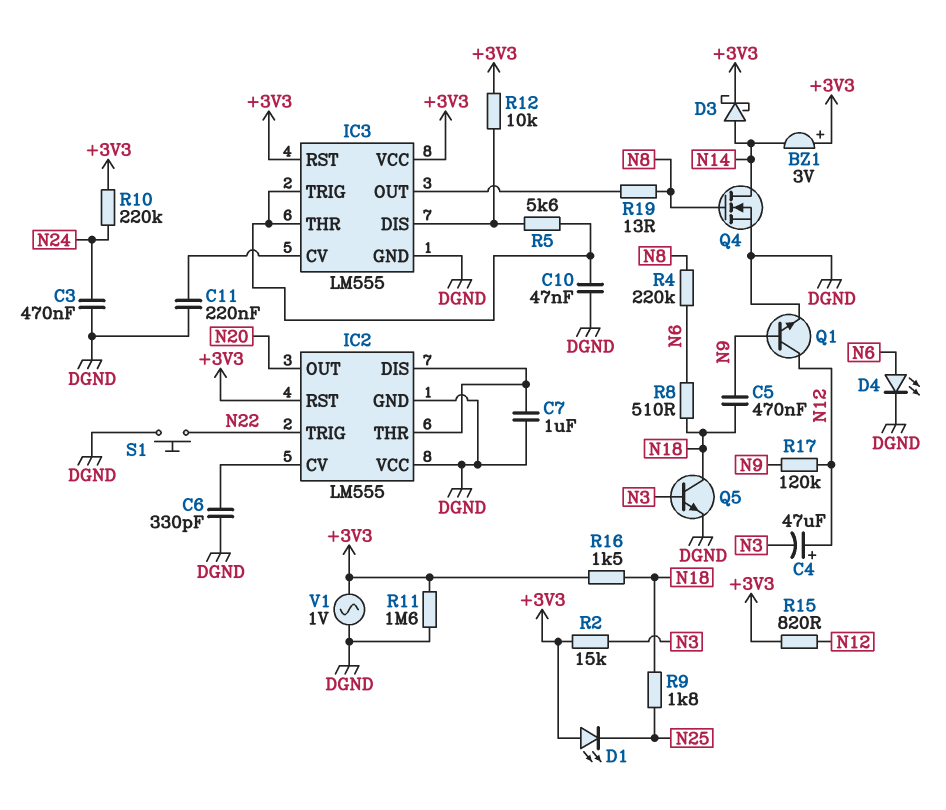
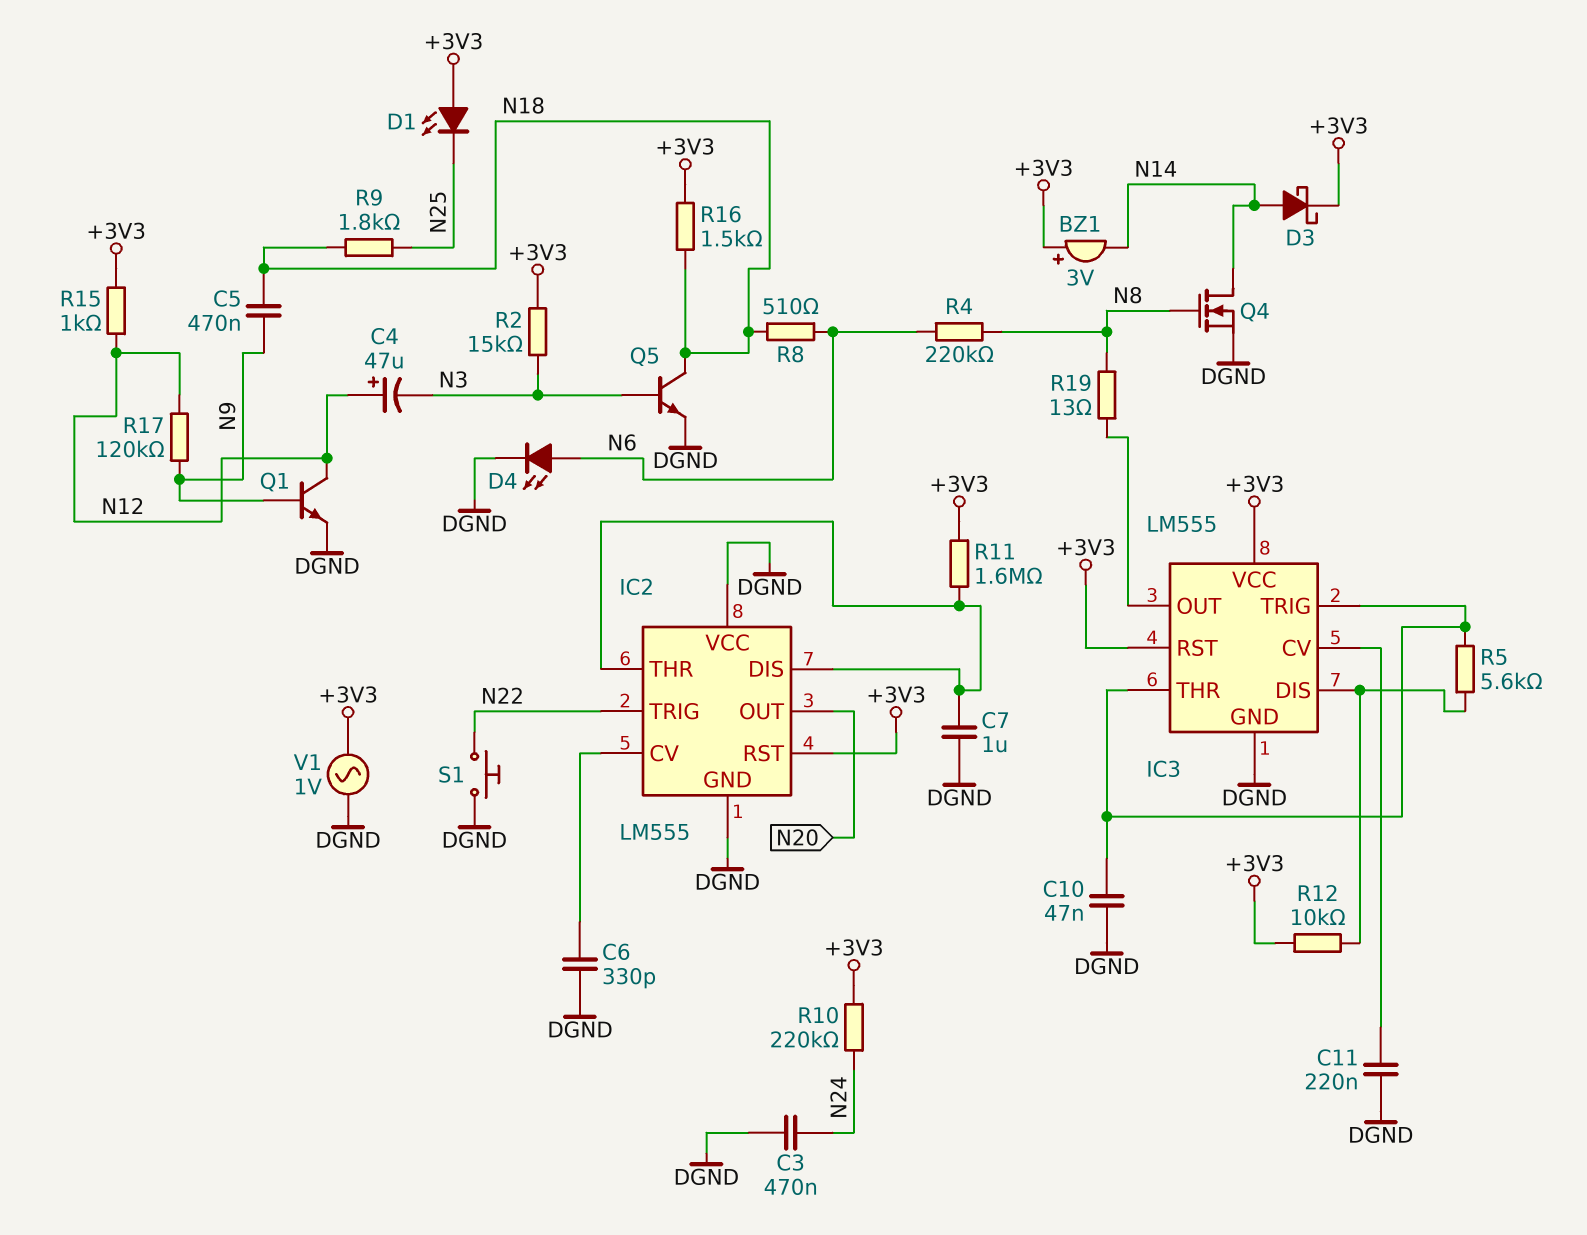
R11: 1.6M (+3V3, DGND) -> 1.6M (+3V3, IC2/DIS)
R15: 820 (+3V3, N12) -> 1k (+3V3, N12)

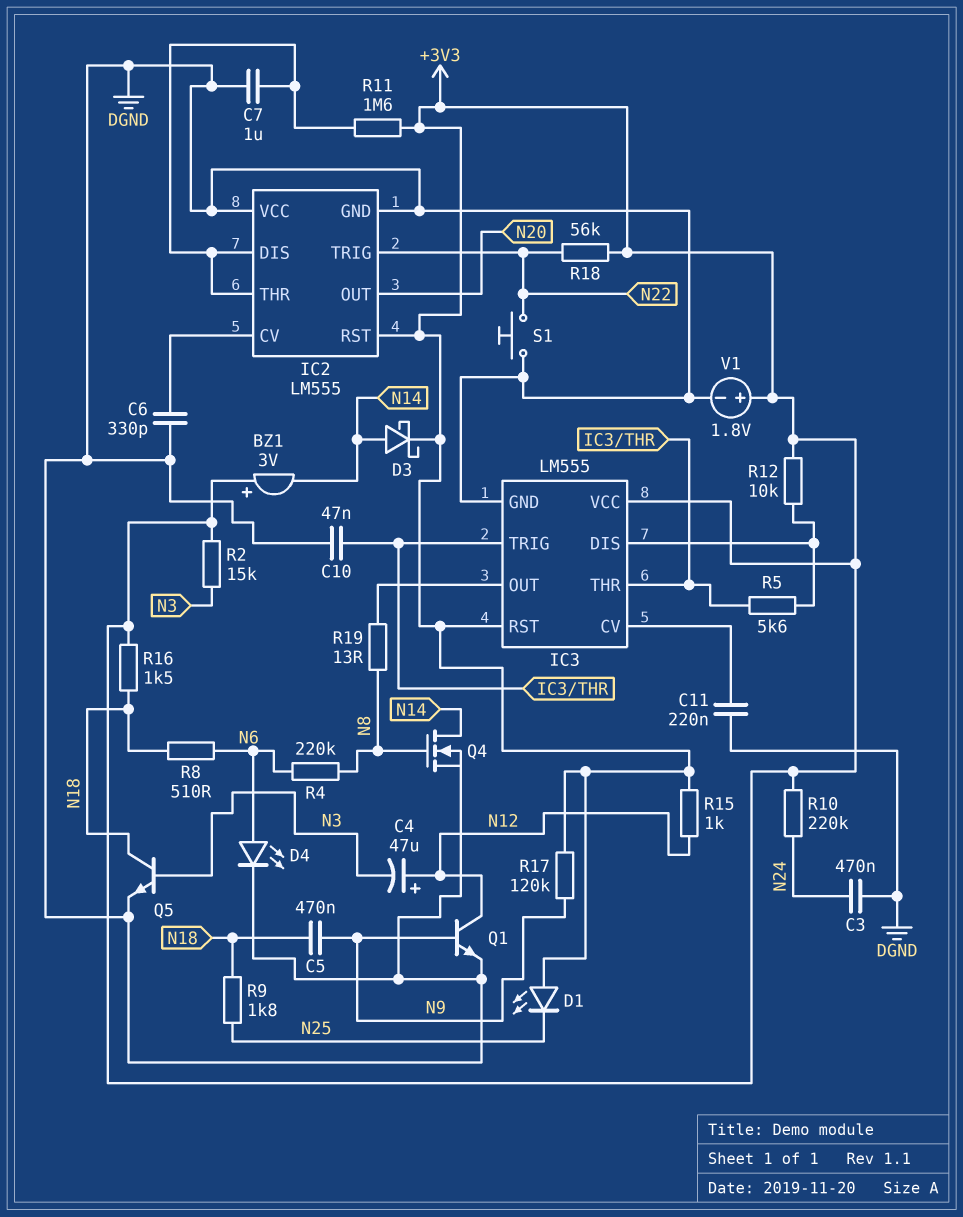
R17: 120k (N9, N12) -> 120k (+3V3, N9)
R18: none -> 56k (+3V3, N22)
V1: AC 1V (+3V3, DGND) -> 1.8V (plus +3V3, minus DGND)

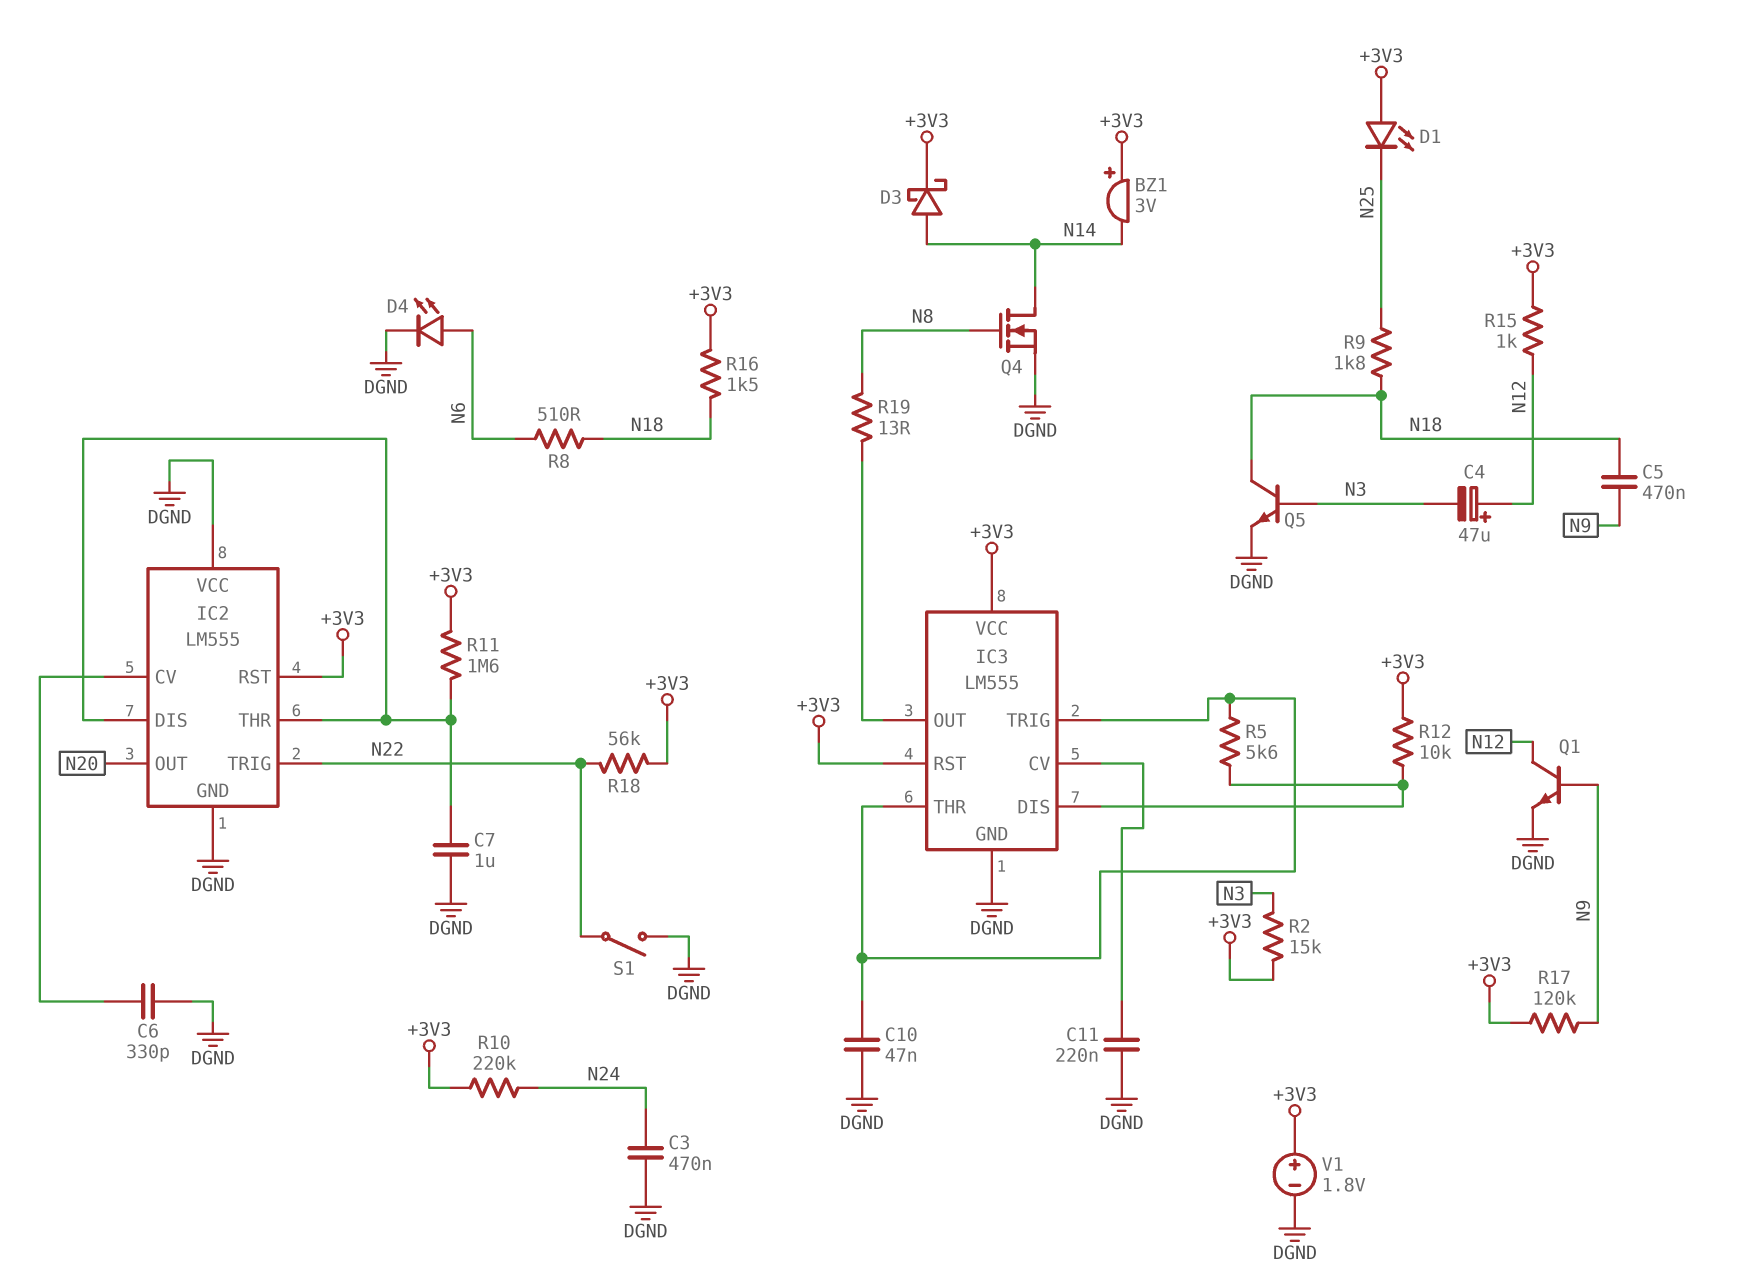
R4: 220k (N6, N8) -> none
S1: button (DGND, N22) -> switch (DGND, N22)

